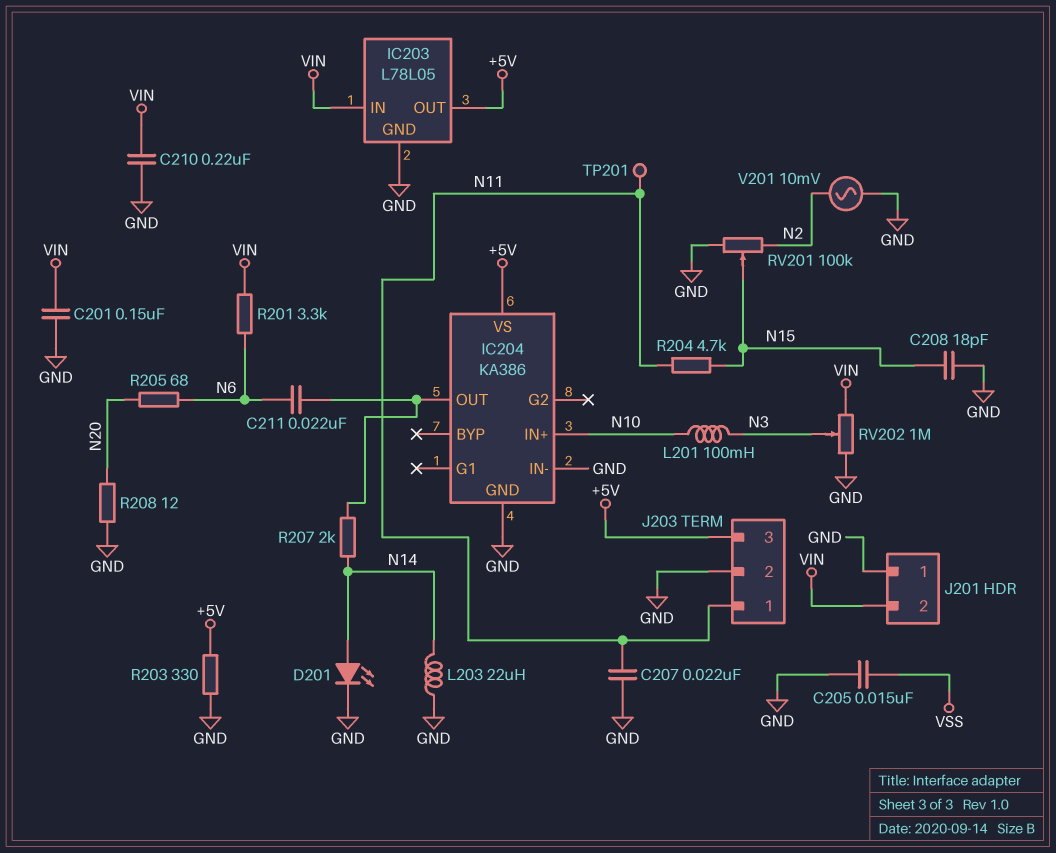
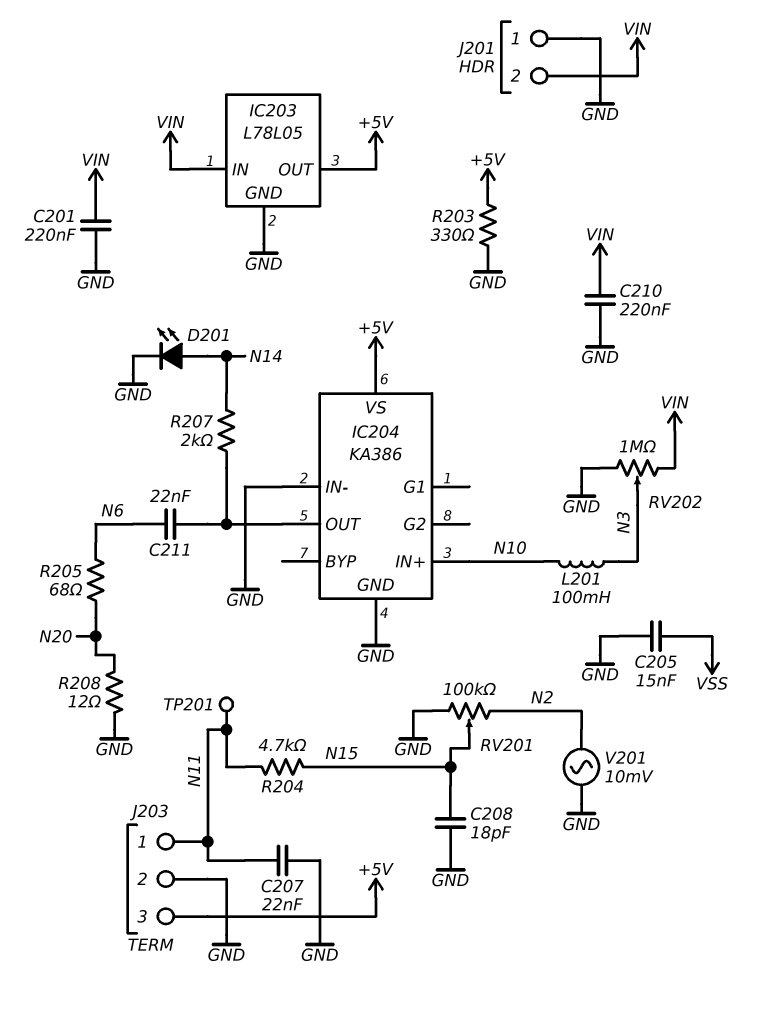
C201: 150nF (GND, VIN) -> 220nF (GND, VIN)
L203: 22uH (GND, N14) -> none
R201: 3.3k (N6, VIN) -> none

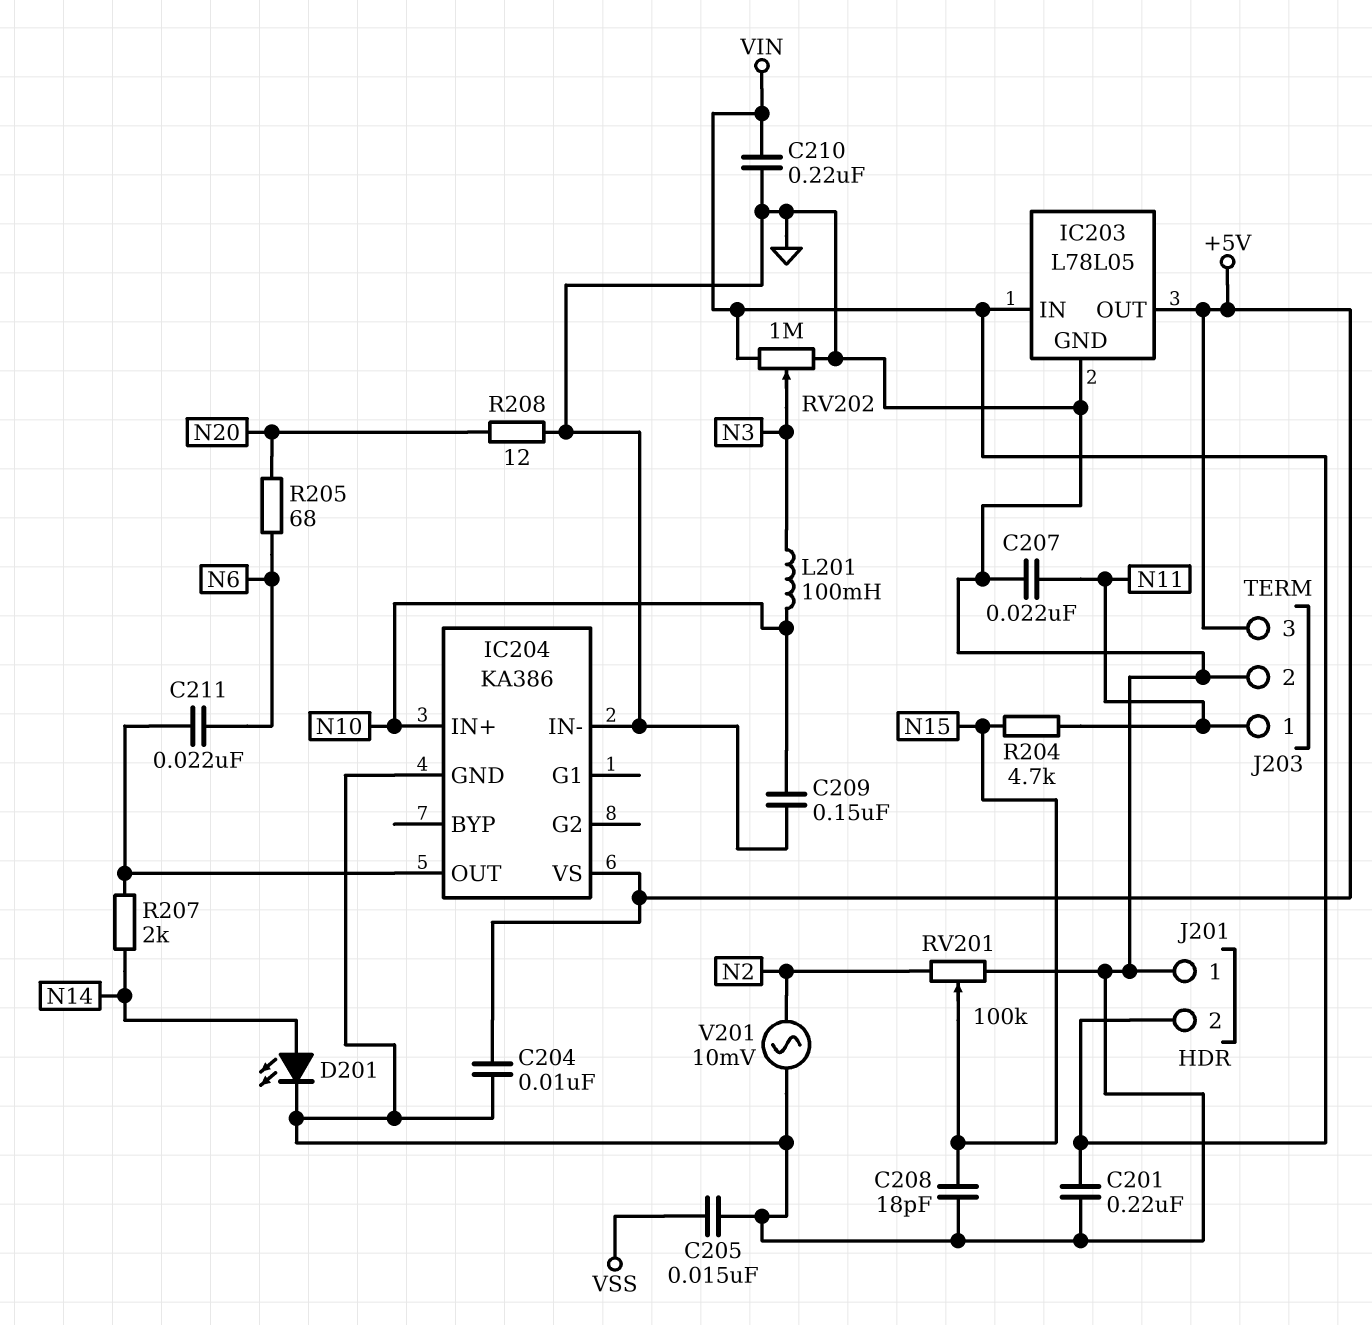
C204: none -> 10nF (+5V, GND)
C209: none -> 150nF (GND, N10)
R203: 330 (+5V, GND) -> none
TP201: test point (N11) -> none

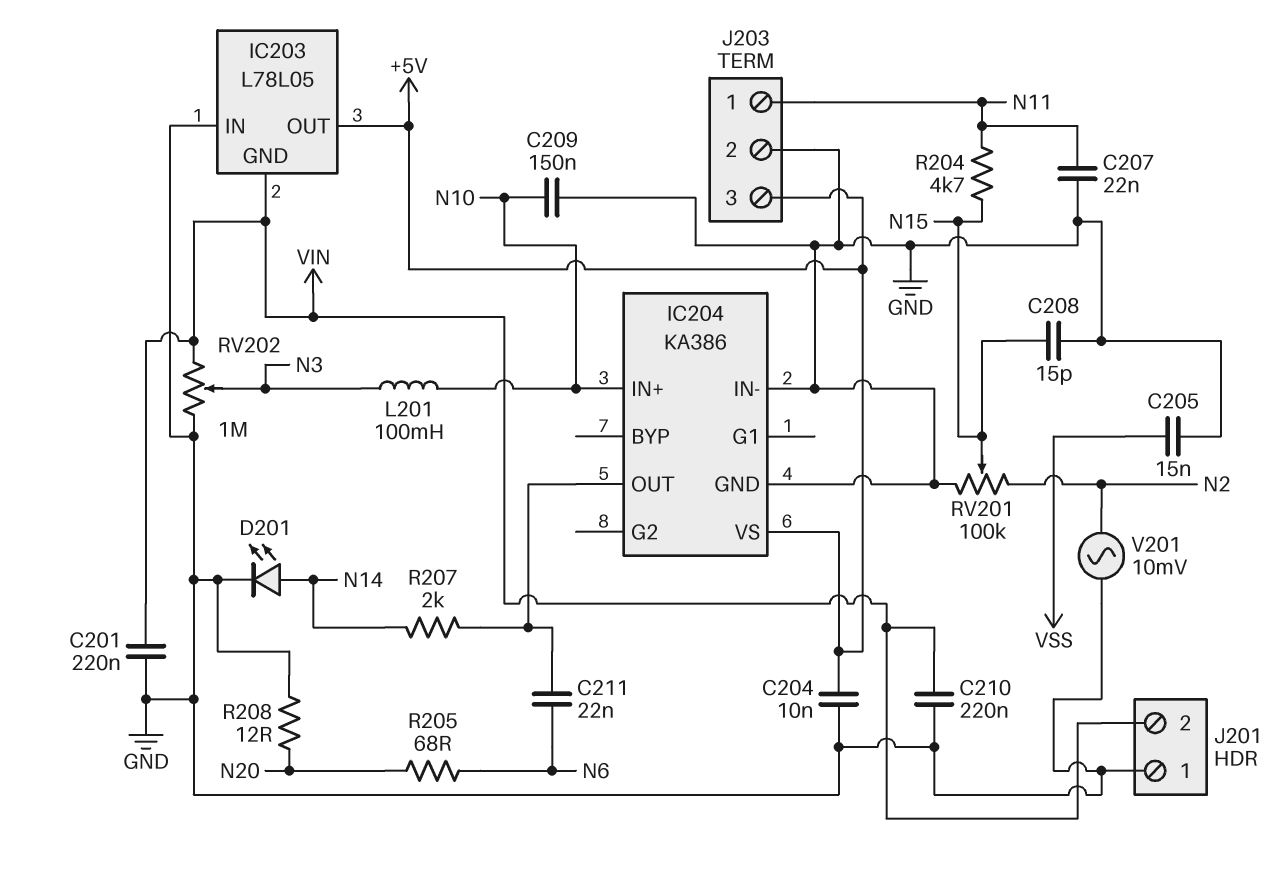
C208: 18pF (GND, N15) -> 15pF (GND, N15)
IC203 pin GND: GND -> VIN
IC203 pin IN: VIN -> GND

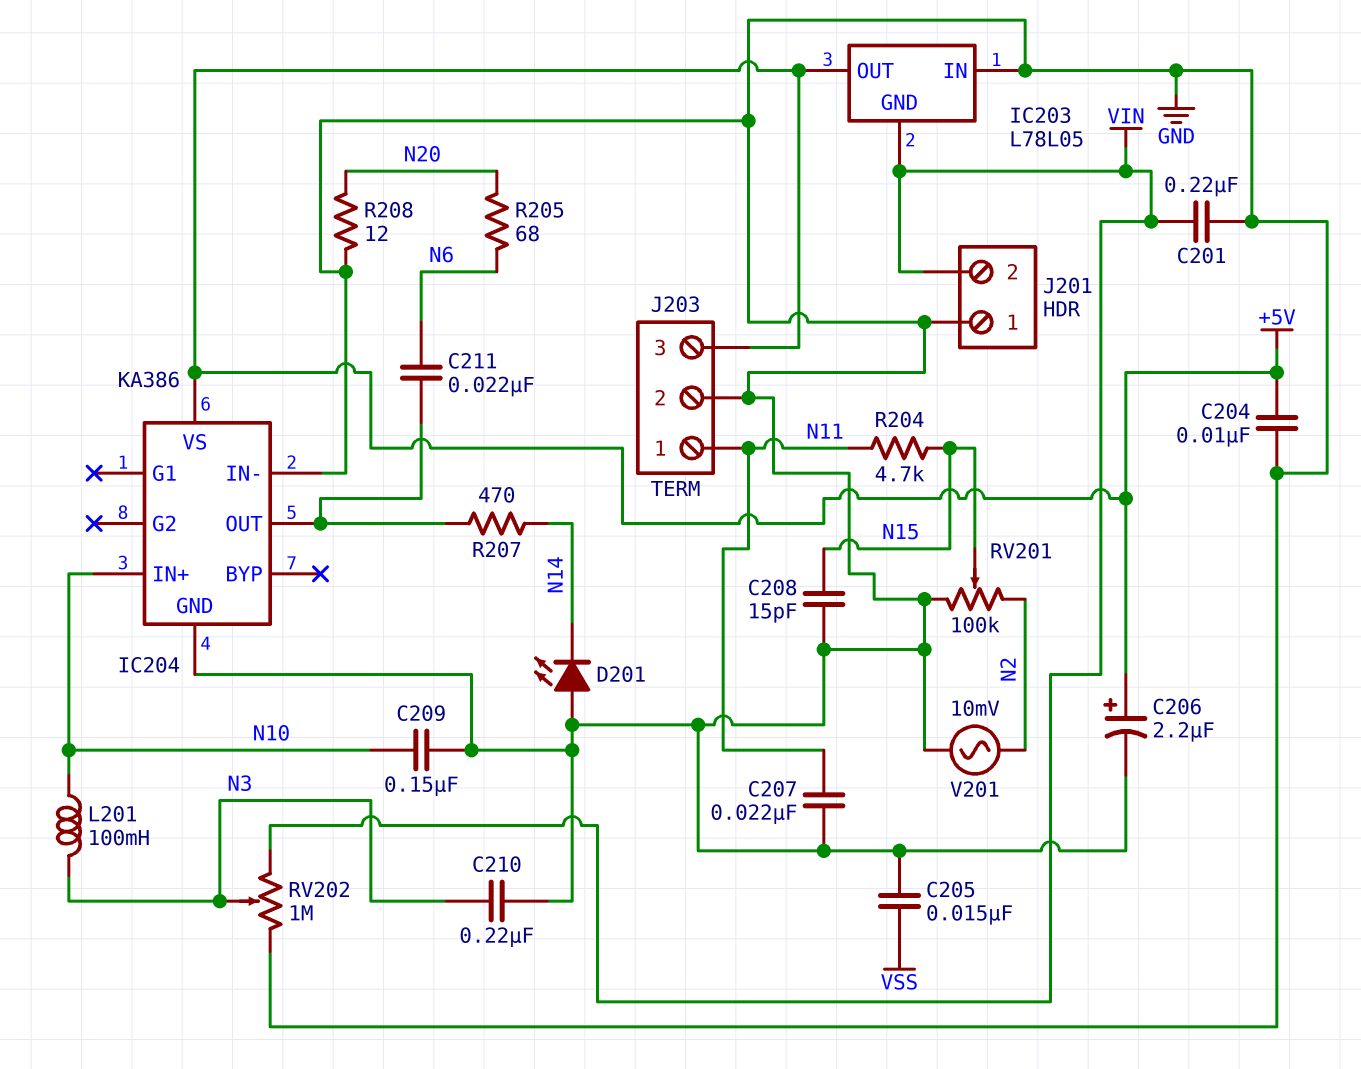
C206: none -> 2.2uF (plus +5V, minus GND)
C210: 220nF (GND, VIN) -> 220nF (GND, N3)
D201: LED (A N14, K GND) -> LED (A GND, K N14)
R207: 2k (IC204/OUT, N14) -> 470 (IC204/OUT, N14)

